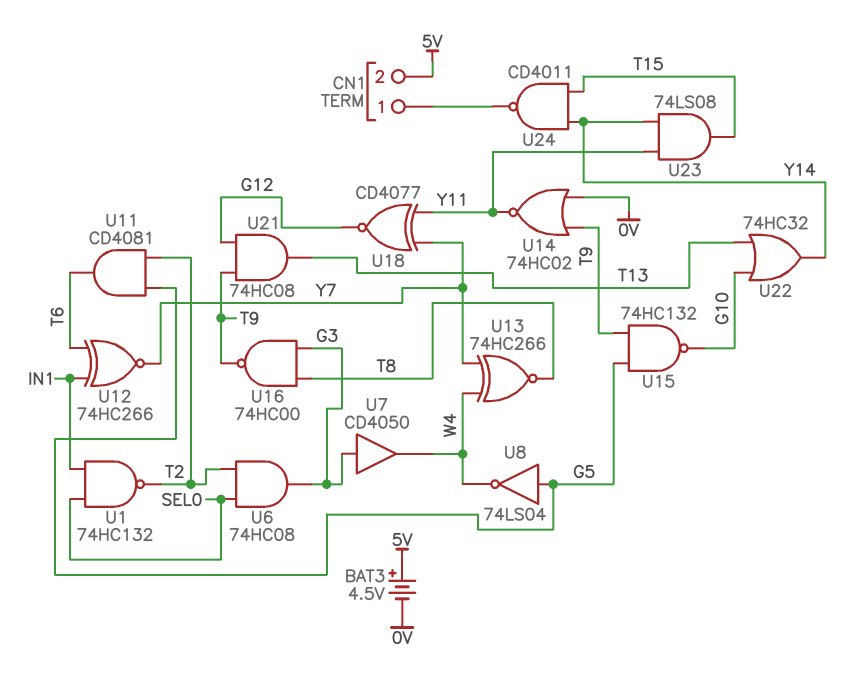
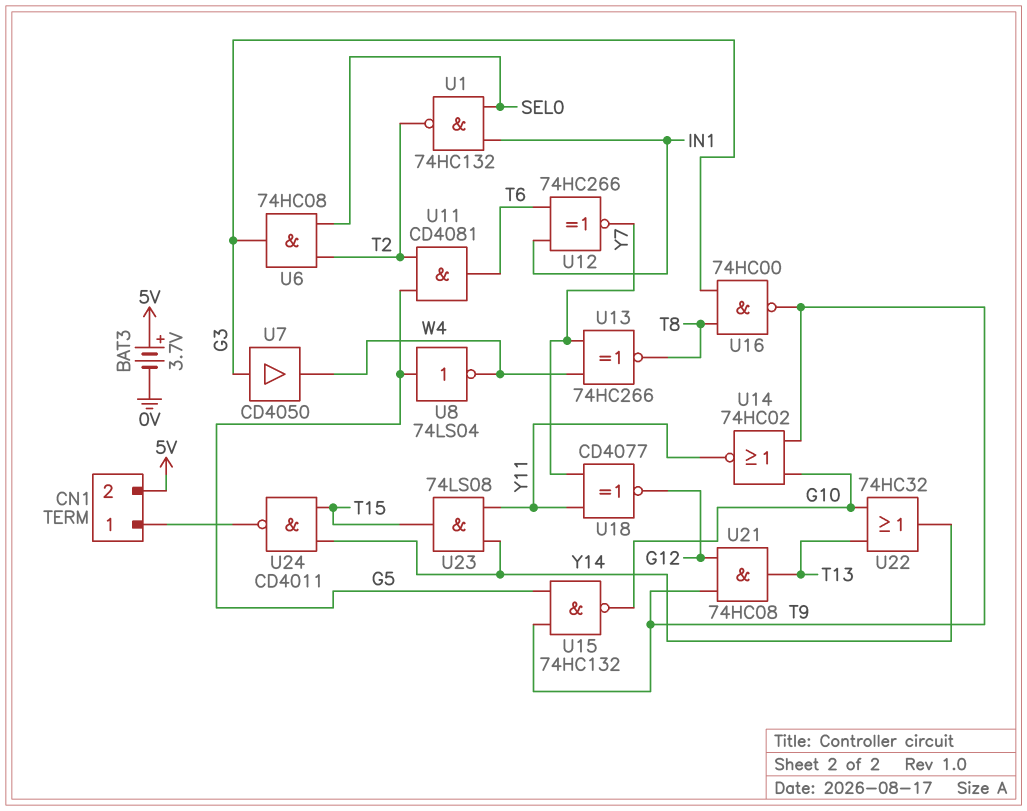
BAT3: 4.5V (plus 5V, minus 0V) -> 3.7V (plus 5V, minus 0V)
U14: NOR 74HC02 (in 0V, in T9, out Y11) -> NOR 74HC02 (in G10, in T9, out Y11)

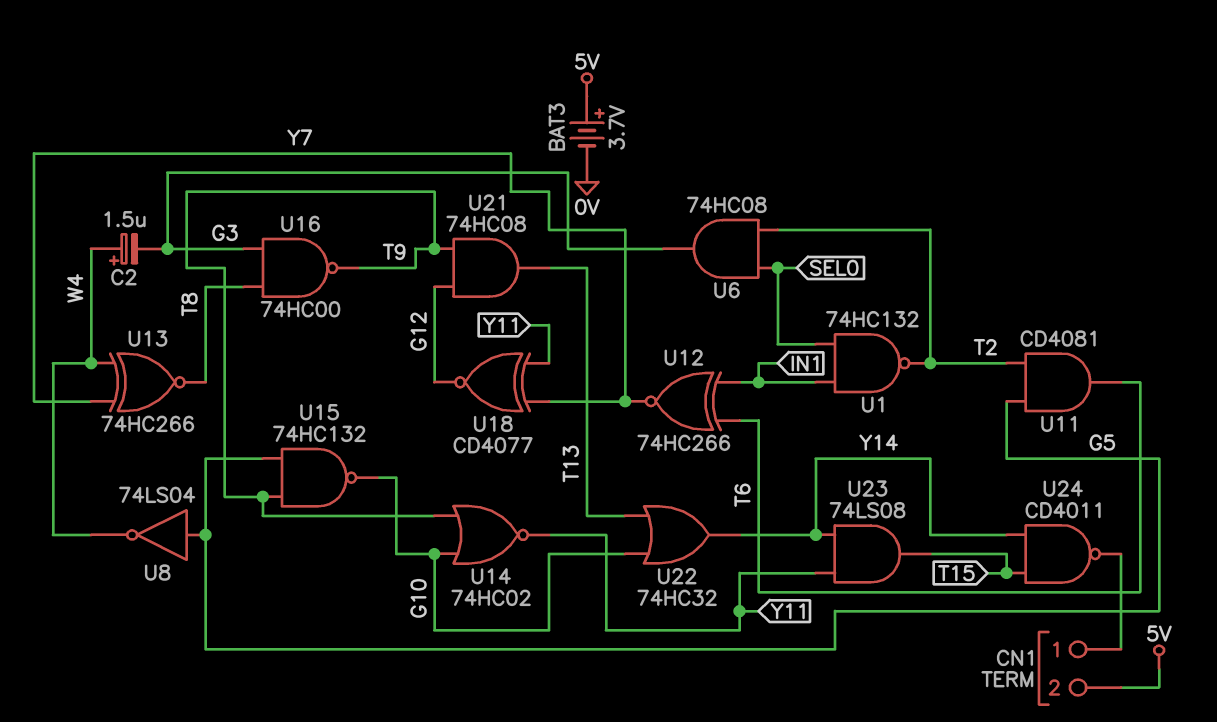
C2: none -> 1.5uF (plus W4, minus G3)
U7: buffer CD4050 (in G3, out W4) -> none

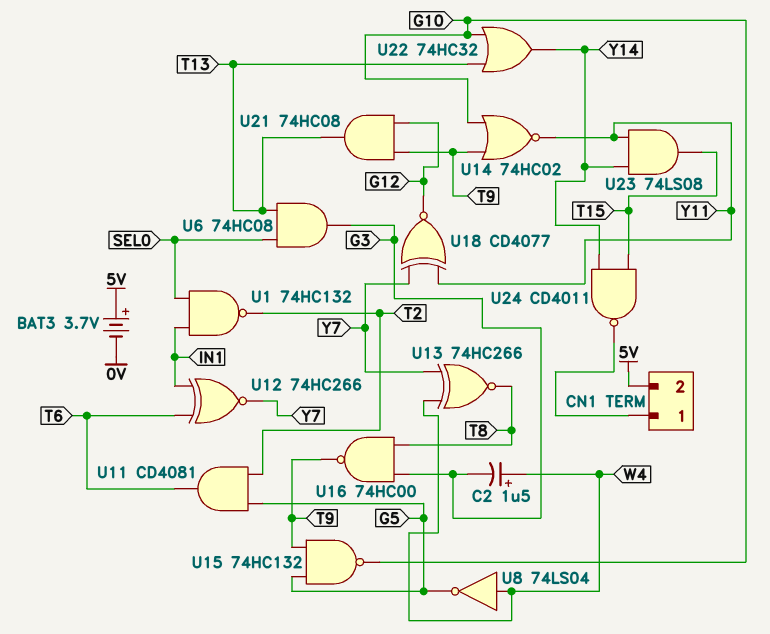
U6: AND 74HC08 (in SEL0, in T2, out G3) -> AND 74HC08 (in SEL0, in T13, out G3)
U8: NOT 74LS04 (in G5, out W4) -> NOT 74LS04 (in W4, out G5)

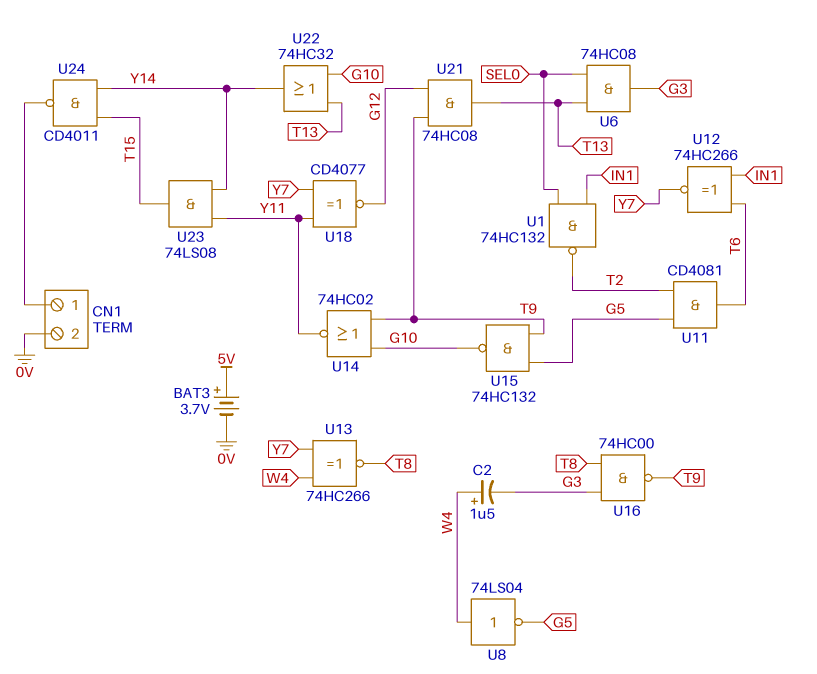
CN1 pin 2: 5V -> 0V

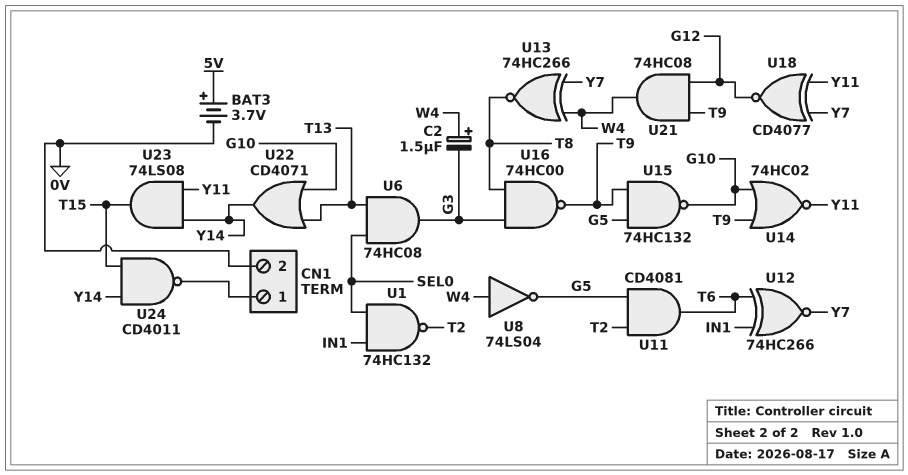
U21: AND 74HC08 (in G12, in T9, out T13) -> AND 74HC08 (in G12, in T9, out W4)
U22: OR 74HC32 (in G10, in T13, out Y14) -> OR CD4071 (in G10, in T13, out Y14)

